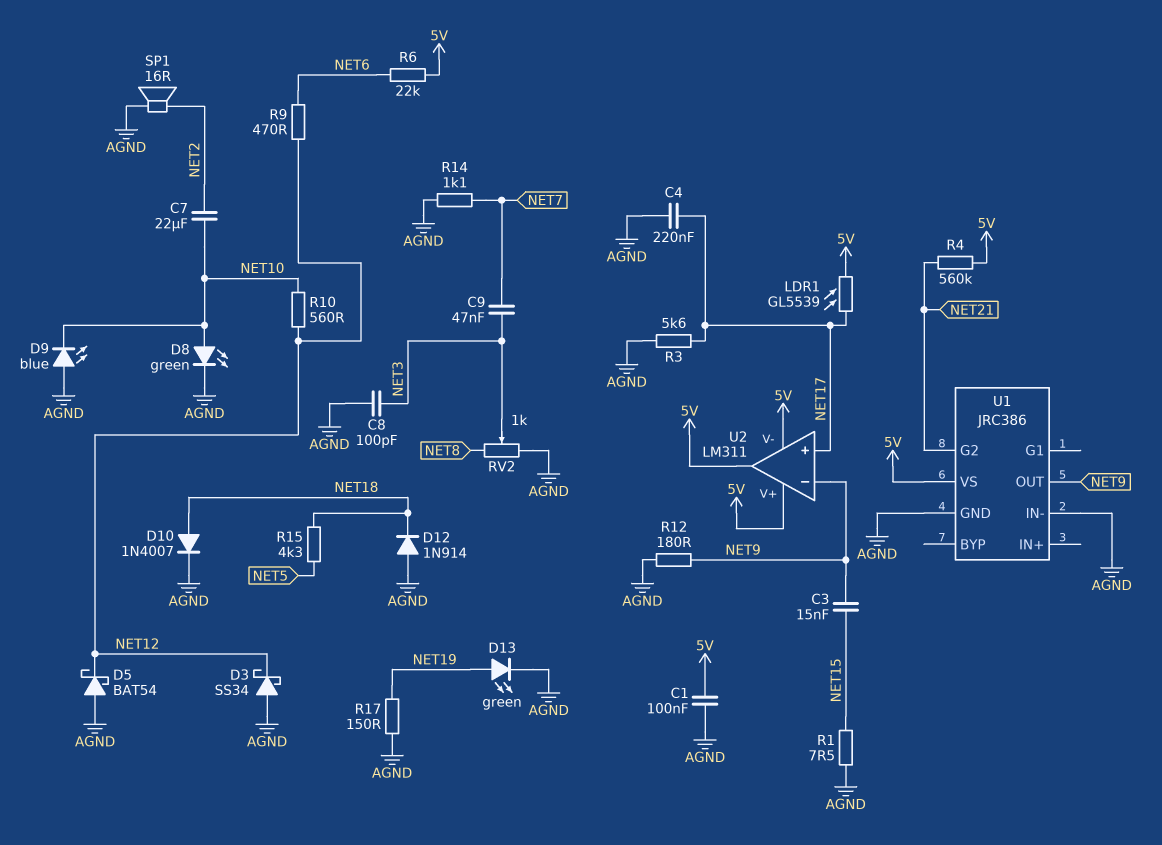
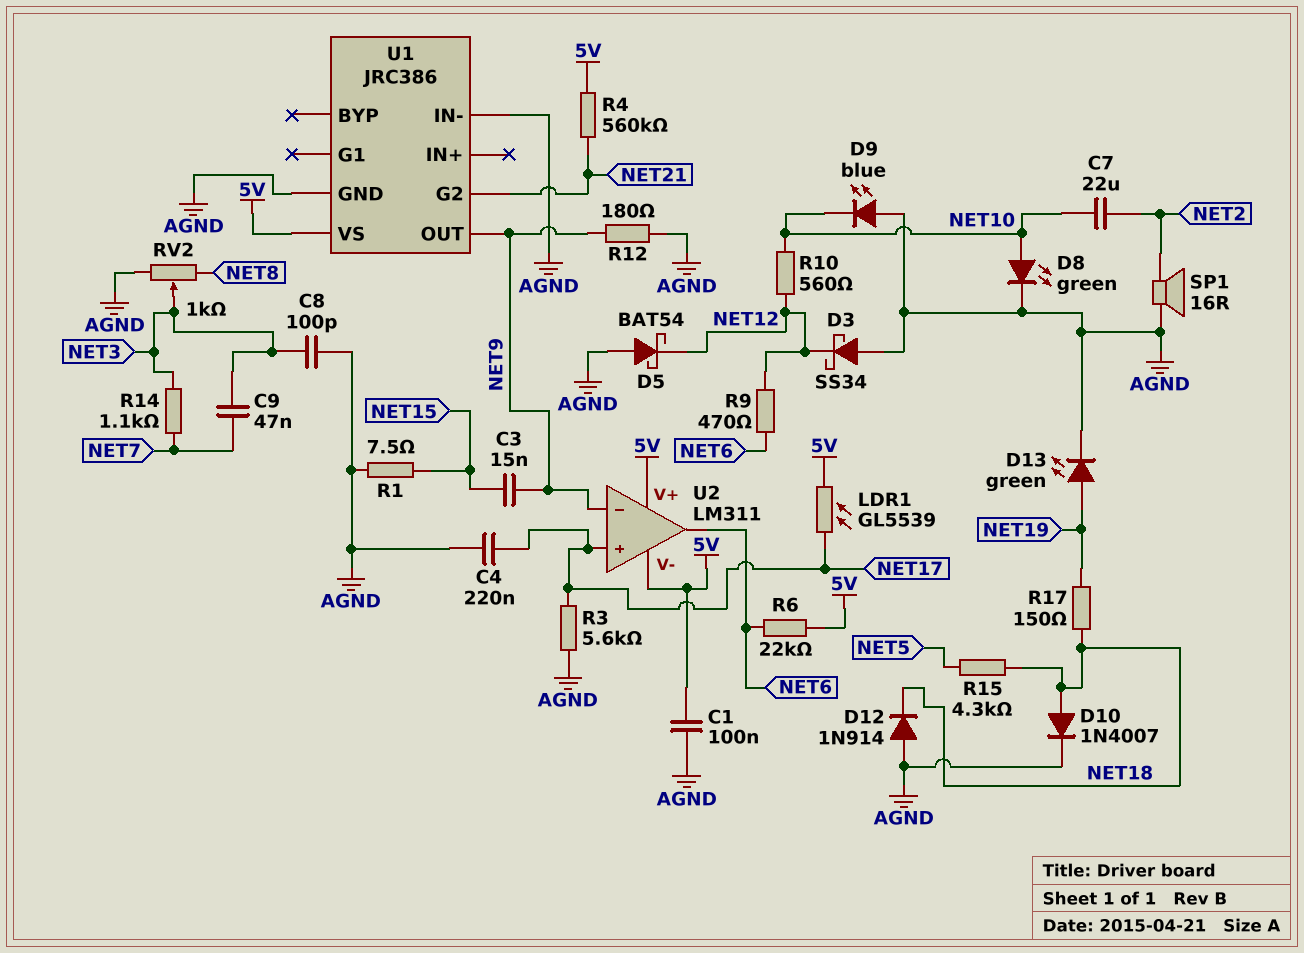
R14: 1.1k (AGND, NET7) -> 1.1k (NET3, NET7)
R17: 150 (AGND, NET19) -> 150 (NET18, NET19)
U2 pin out: 5V -> NET6

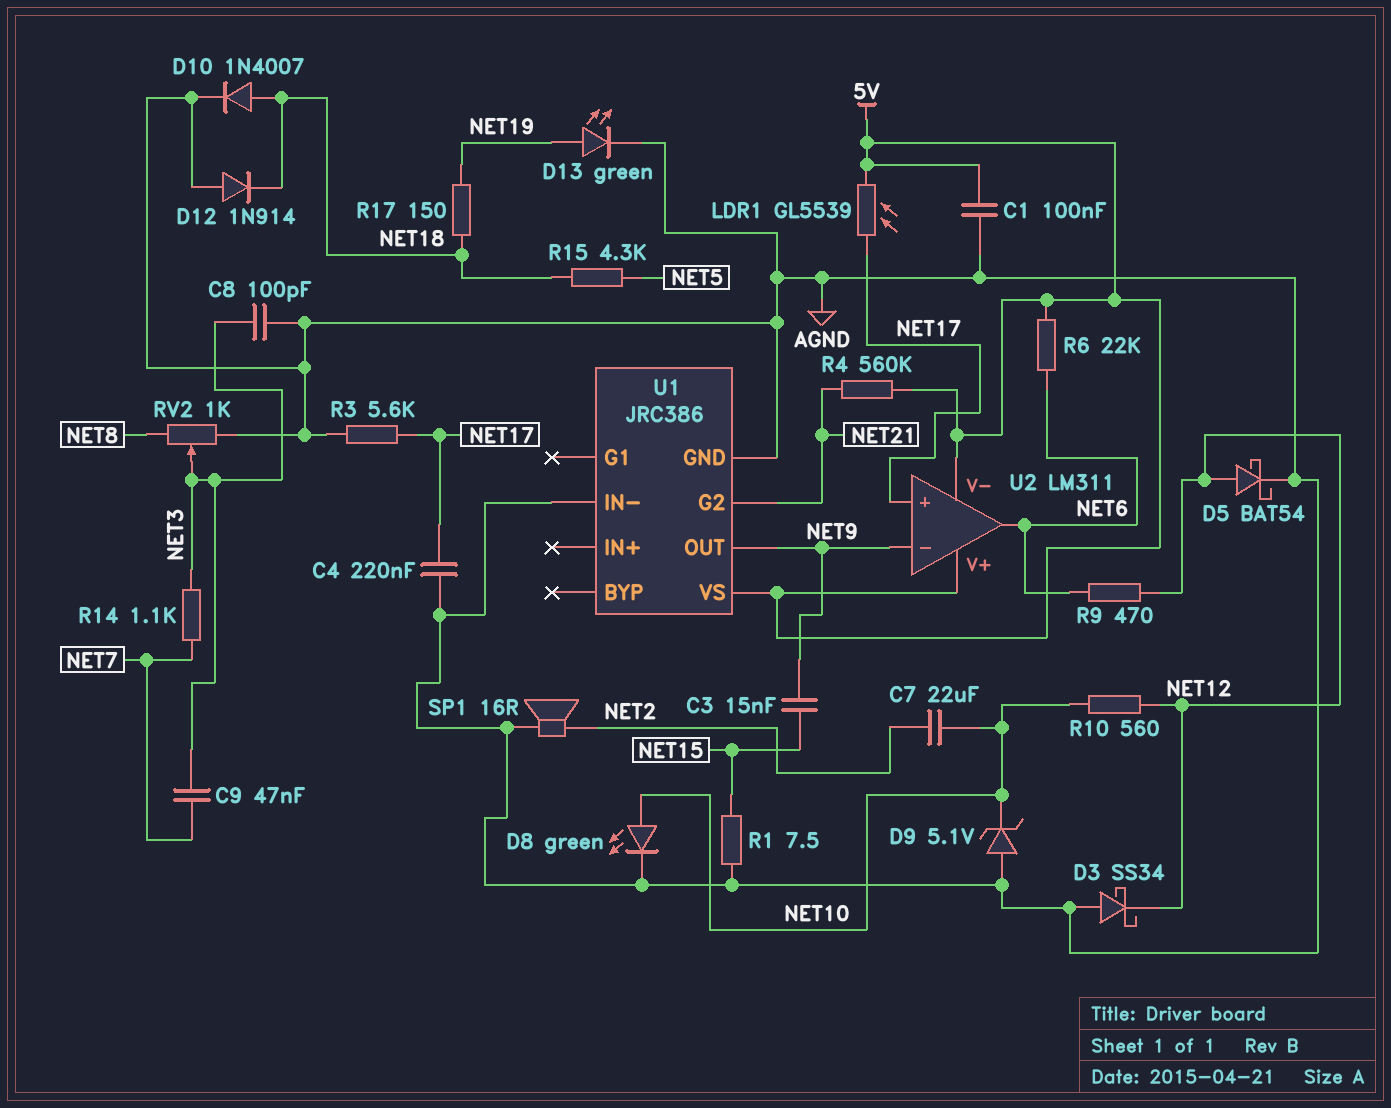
D5: schottky BAT54 (A AGND, K NET12) -> schottky BAT54 (A NET12, K AGND)
D9: LED blue (A AGND, K NET10) -> zener 5.1V (A AGND, K NET10)
R12: 180 (AGND, NET9) -> none

